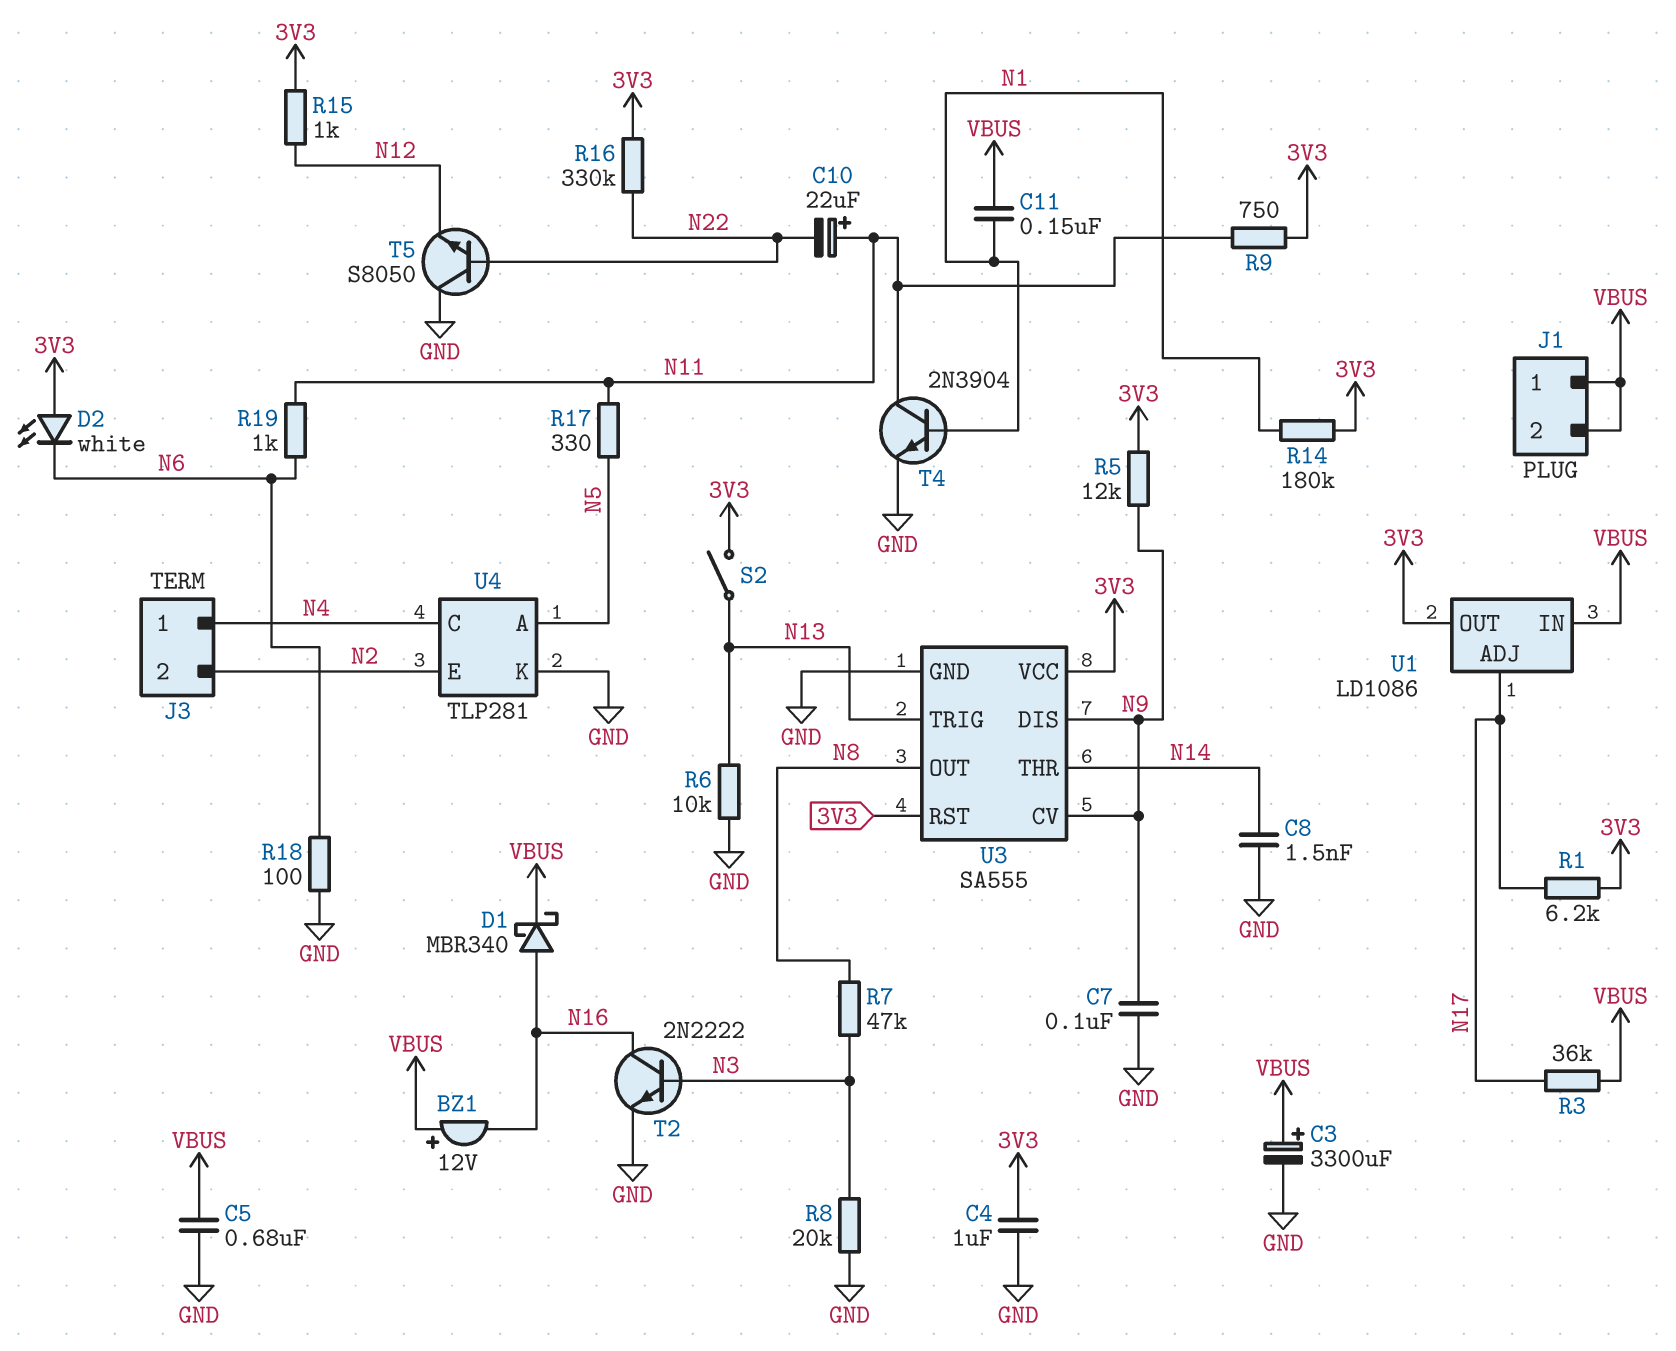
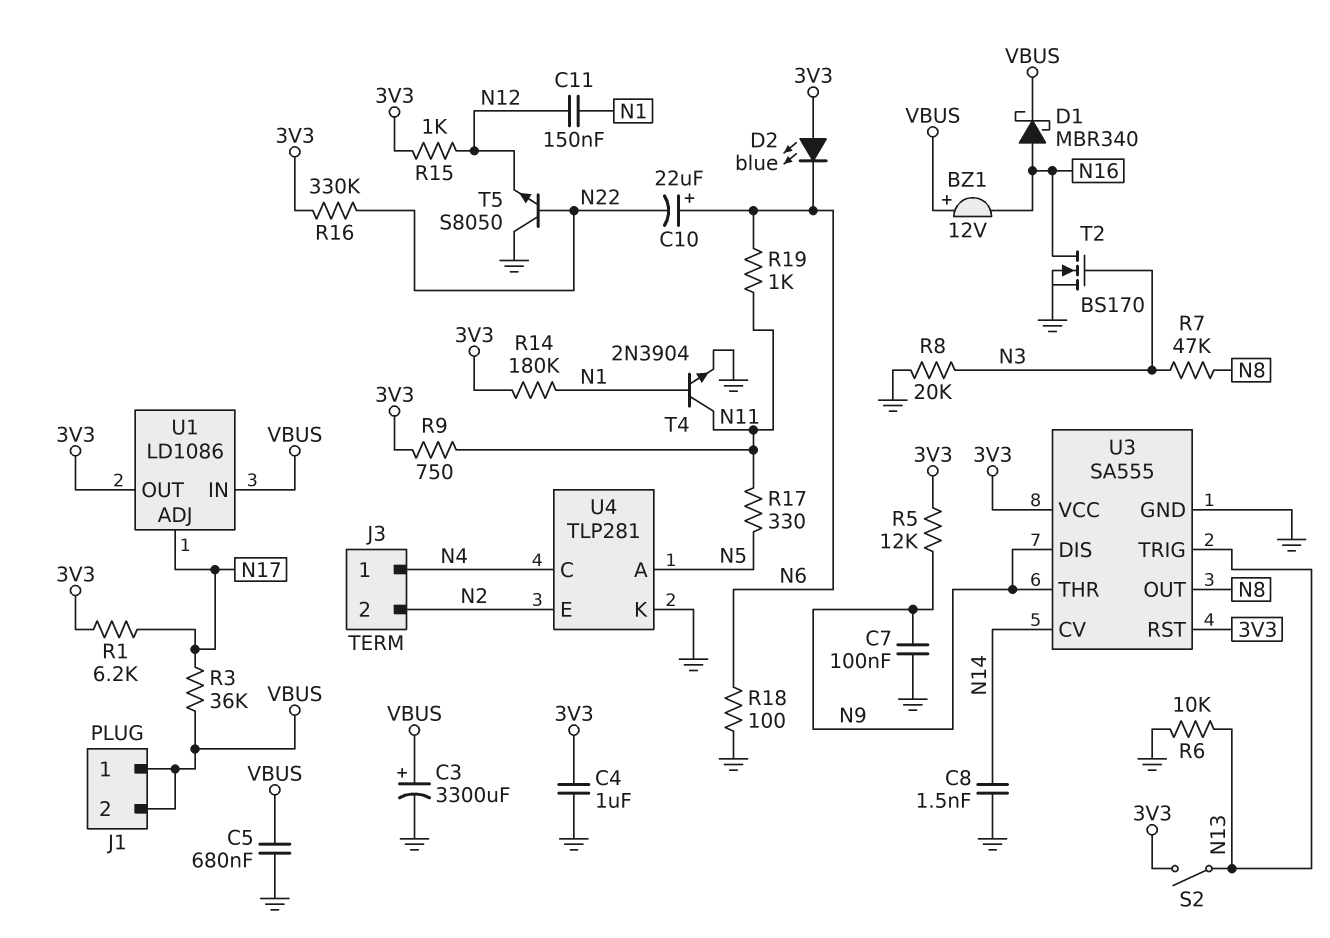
C10: 22uF (plus N11, minus N22) -> 22uF (plus N6, minus N22)
C11: 150nF (N1, VBUS) -> 150nF (N1, N12)
D2: LED white (A 3V3, K N6) -> LED blue (A 3V3, K N6)
T2: NPN 2N2222 (B N3, C N16, E GND) -> NMOS BS170 (G N3, D N16, S GND)
U3 pin CV: N9 -> N14
U3 pin THR: N14 -> N9

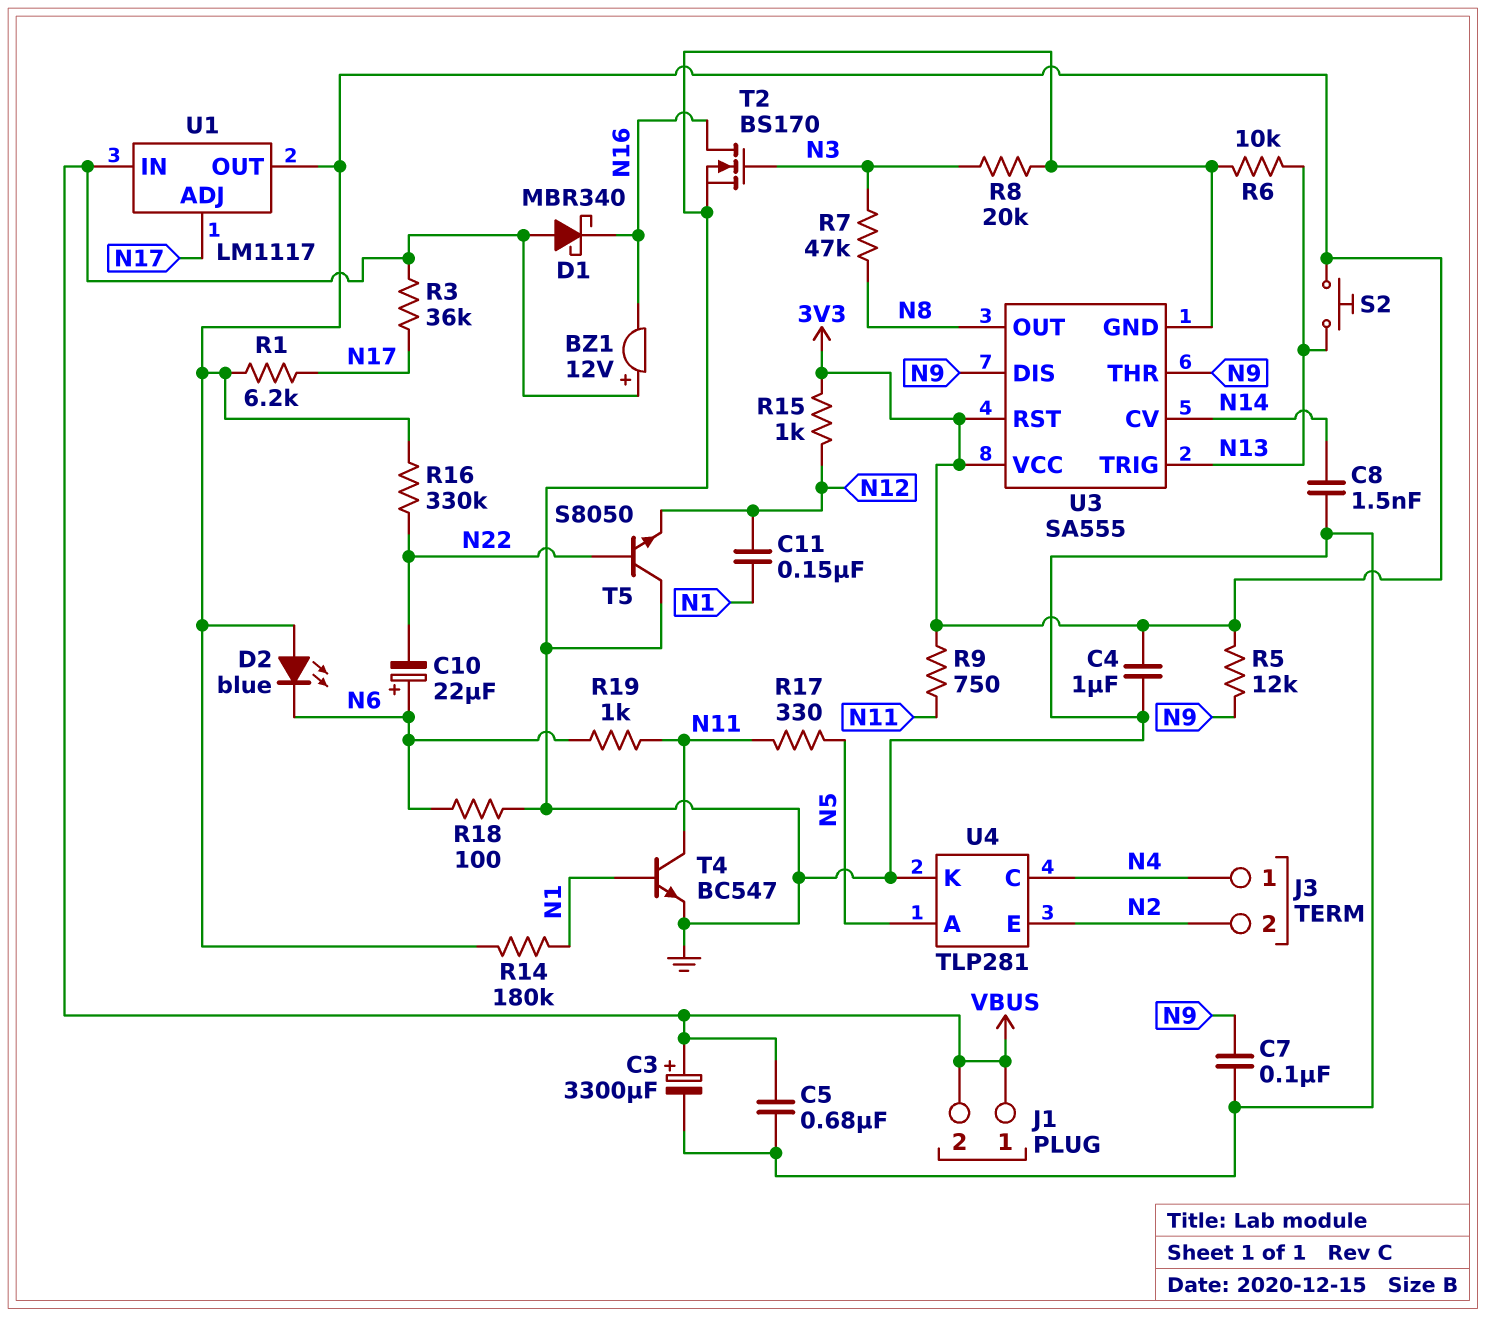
D1: schottky MBR340 (A N16, K VBUS) -> schottky MBR340 (A VBUS, K N16)
S2: switch (3V3, N13) -> button (3V3, N13)
T4: NPN 2N3904 (B N1, C N11, E GND) -> NPN BC547 (B N1, C N11, E GND)
U1: LD1086 -> LM1117

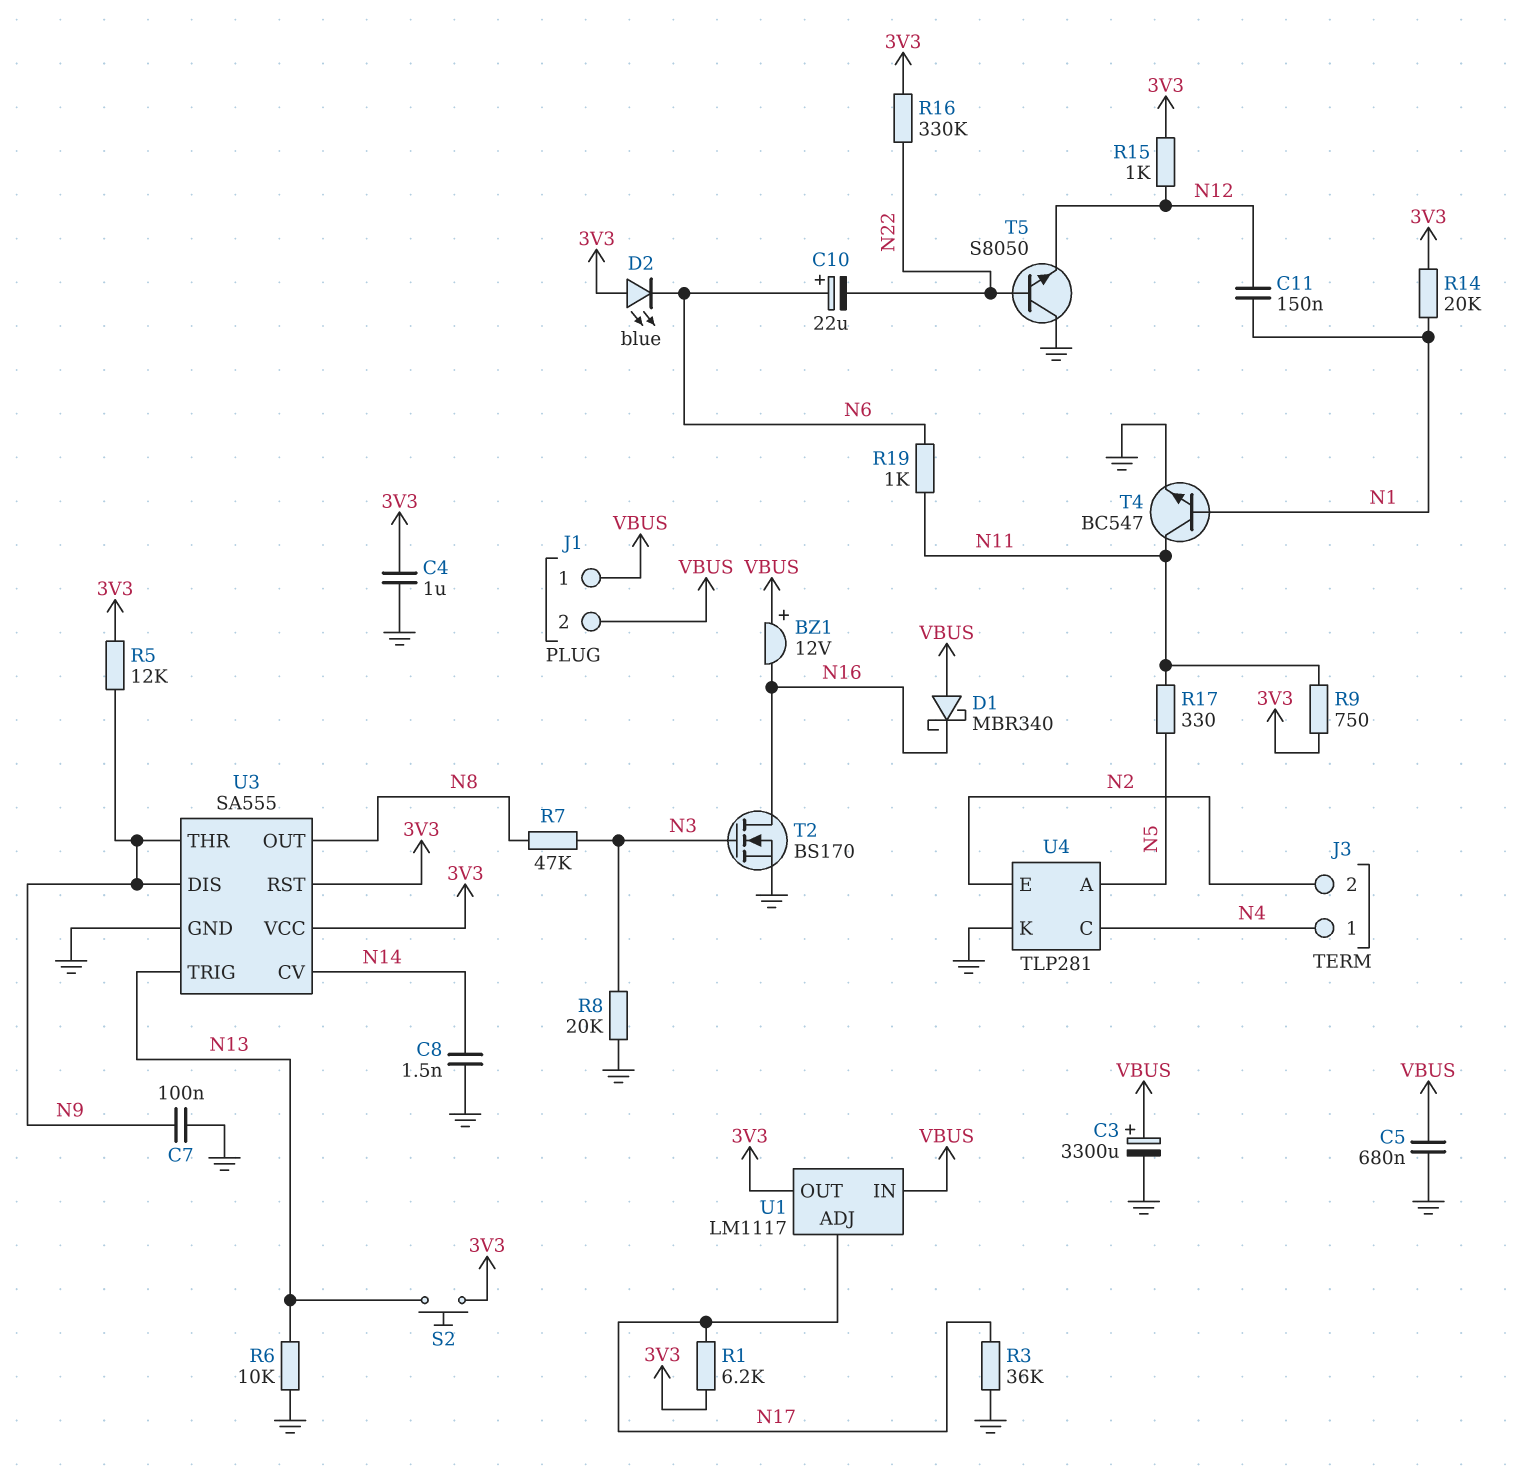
R3: 36k (N17, VBUS) -> 36k (GND, N17)
R14: 180k (3V3, N1) -> 20k (3V3, N1)
R18: 100 (GND, N6) -> none

